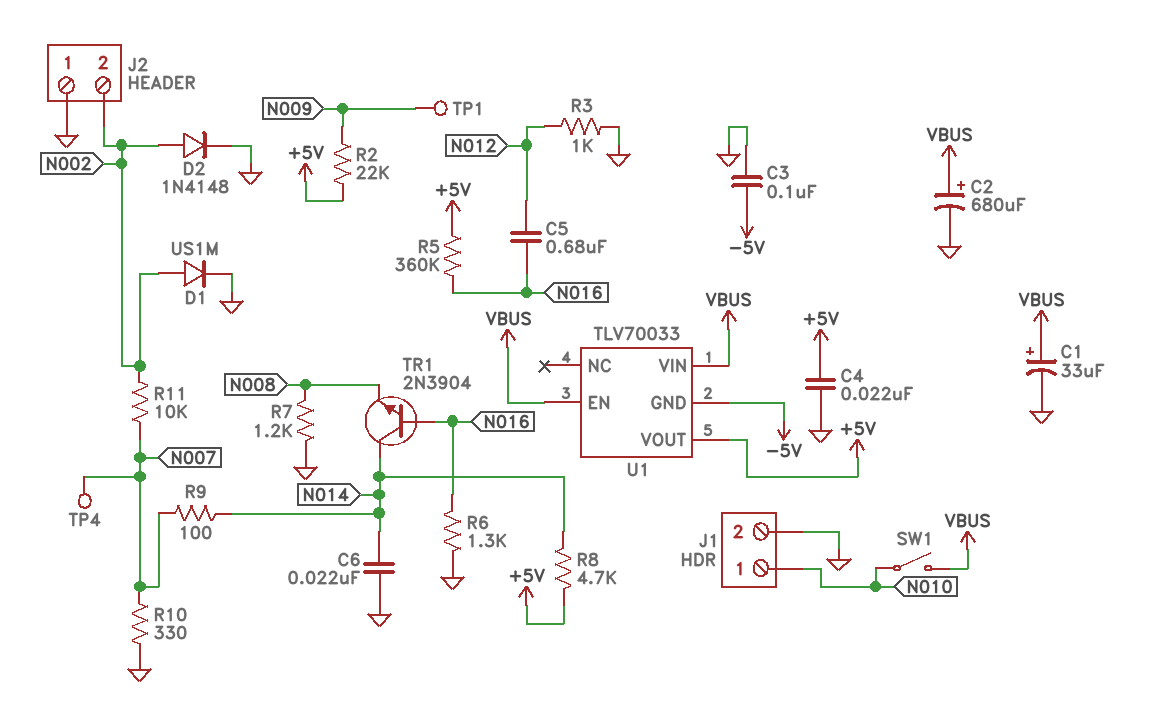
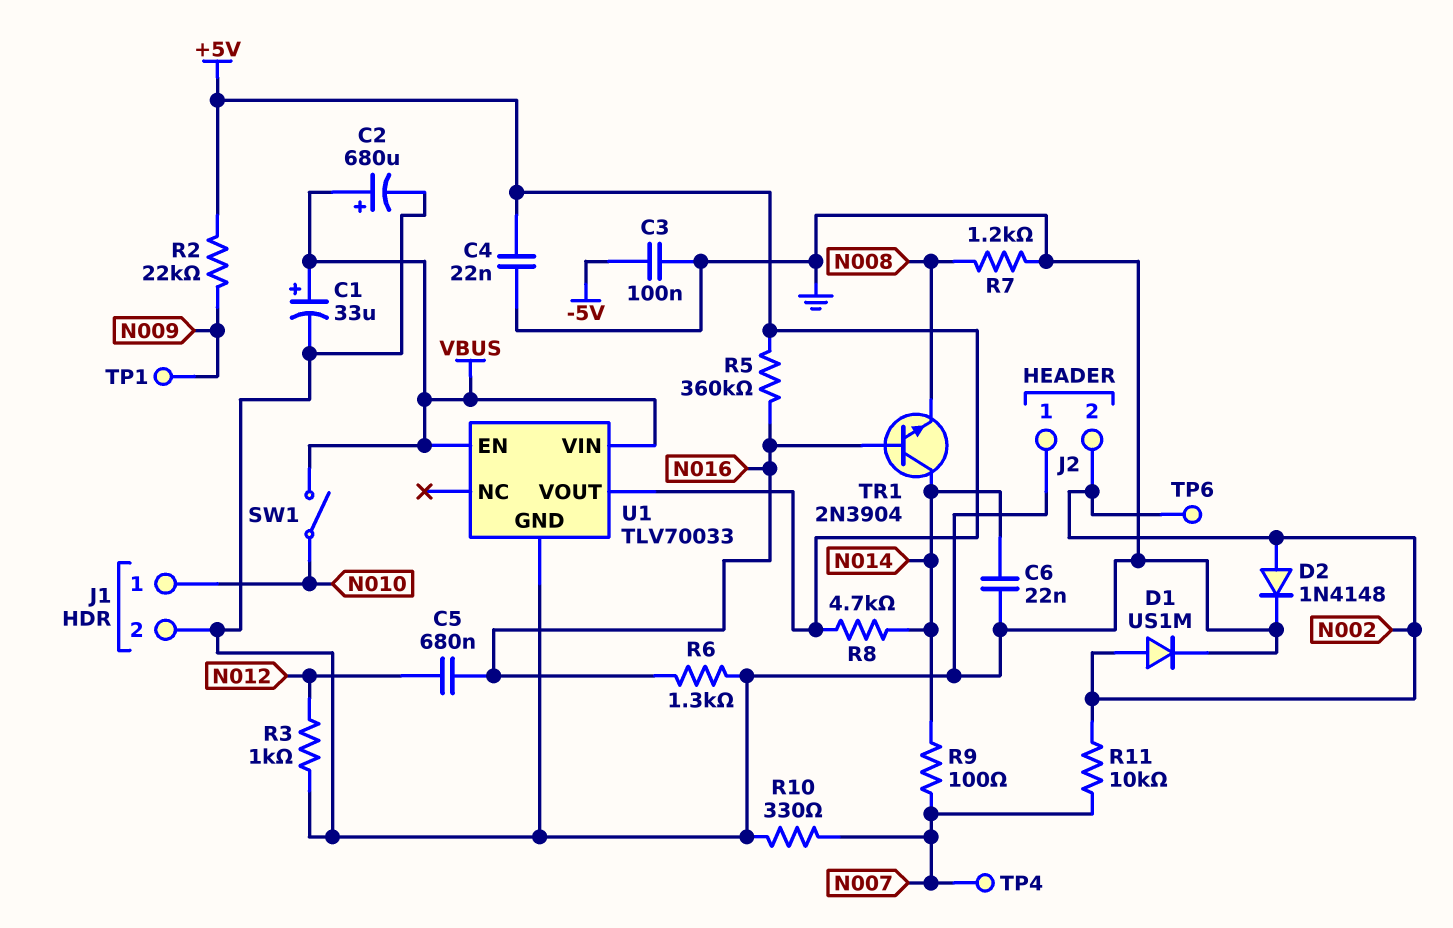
TP6: none -> test point (N002)
U1 pin GND: -5V -> GND

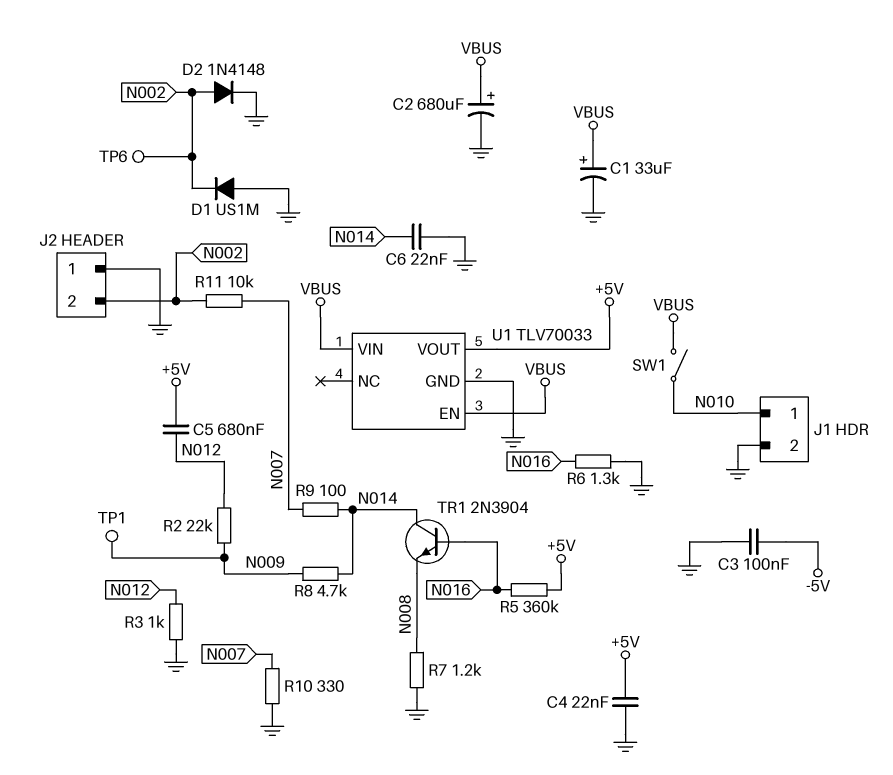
C5: 680nF (N012, N016) -> 680nF (+5V, N012)
D1: diode US1M (A N002, K GND) -> diode US1M (A GND, K N002)
R2: 22k (+5V, N009) -> 22k (N009, N012)
R8: 4.7k (+5V, N014) -> 4.7k (N009, N014)
TP4: test point (N007) -> none

